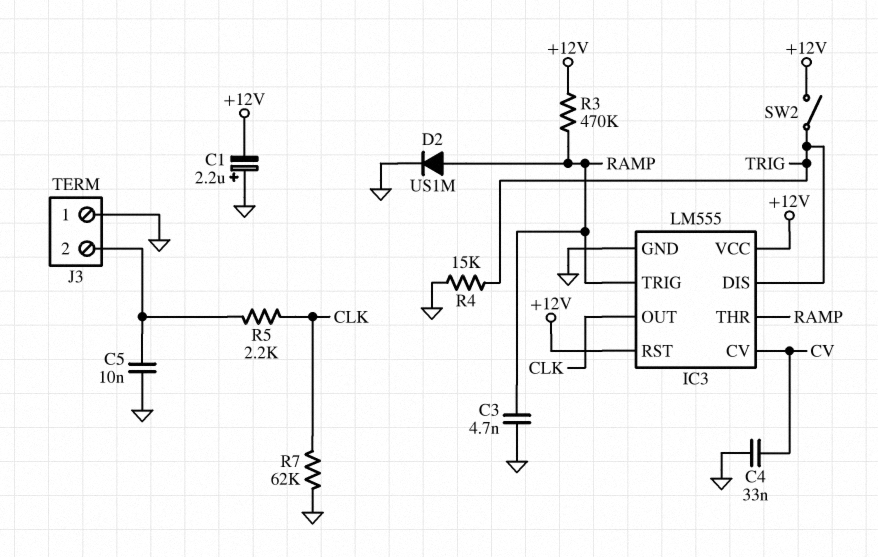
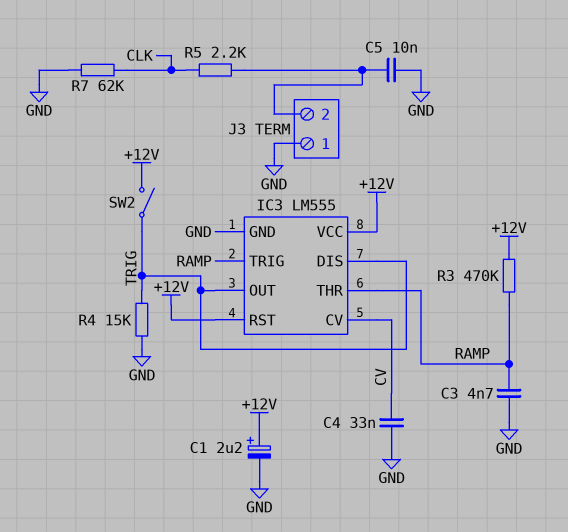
C1: 2.2uF (plus GND, minus +12V) -> 2.2uF (plus +12V, minus GND)
D2: diode US1M (A RAMP, K GND) -> none
IC3 pin OUT: CLK -> TRIG

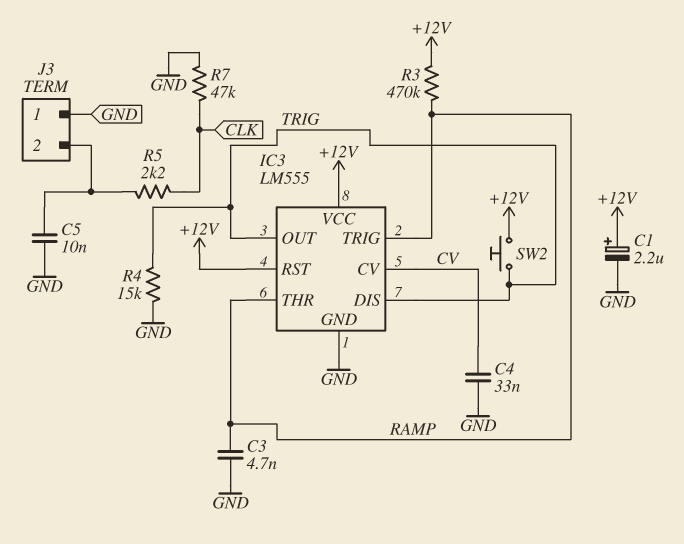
R7: 62k (CLK, GND) -> 47k (CLK, GND)
SW2: switch (+12V, TRIG) -> button (+12V, TRIG)

